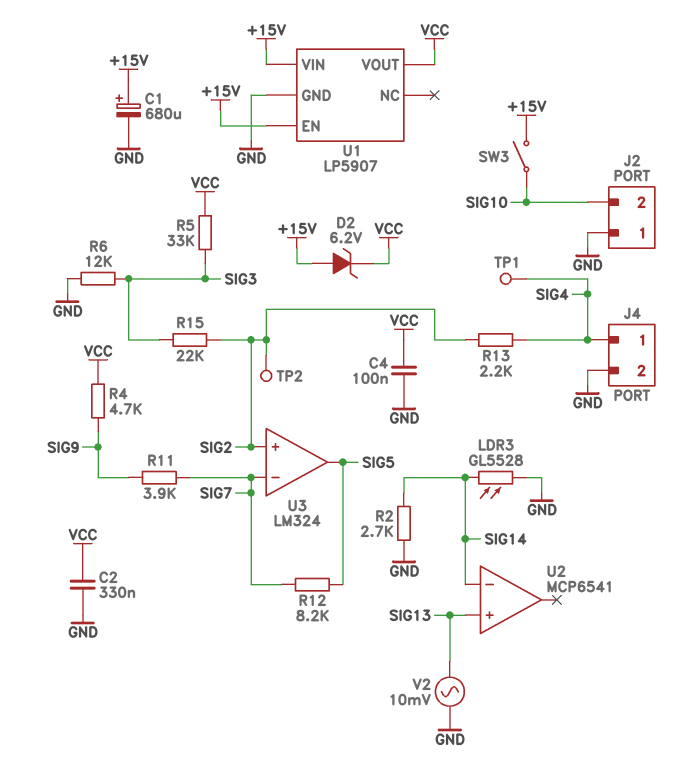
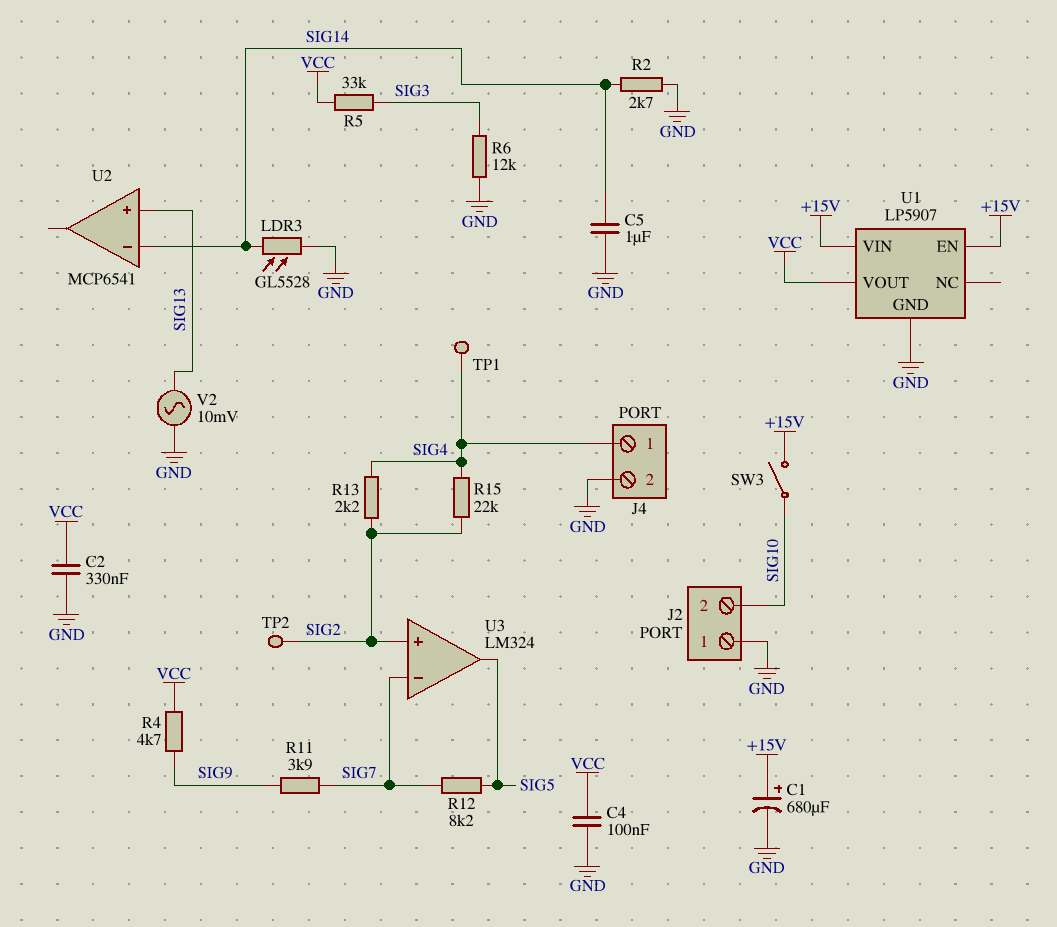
C5: none -> 1uF (GND, SIG14)
D2: zener 6.2V (A +15V, K VCC) -> none
R15: 22k (SIG2, SIG3) -> 22k (SIG2, SIG4)

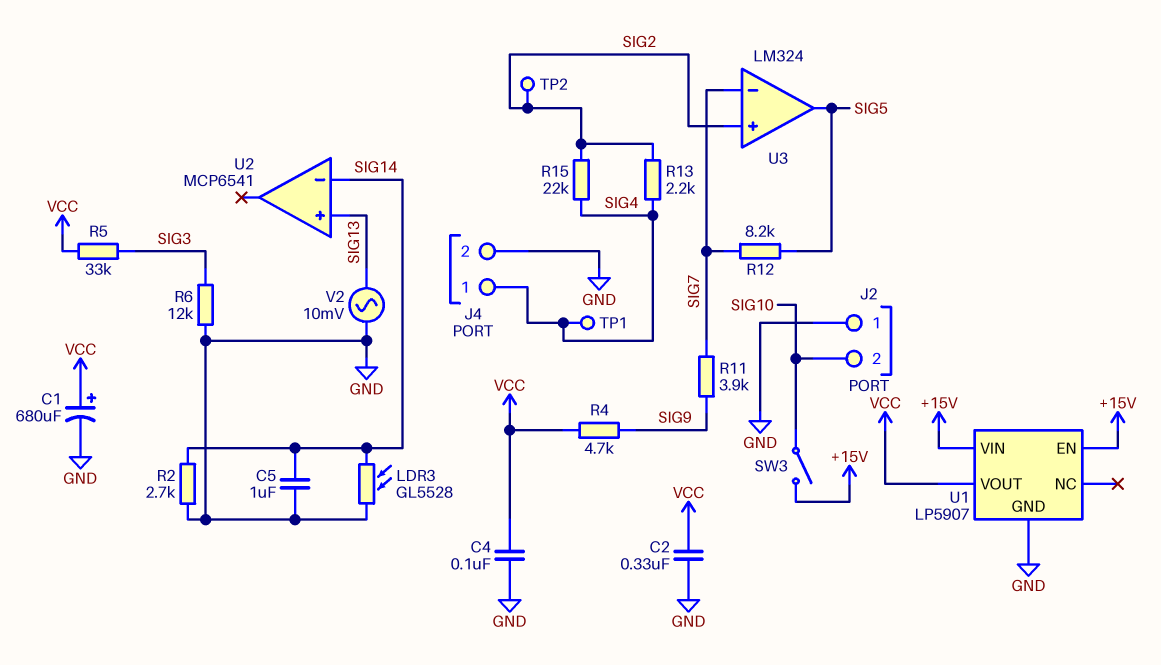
C1: 680uF (plus +15V, minus GND) -> 680uF (plus VCC, minus GND)

